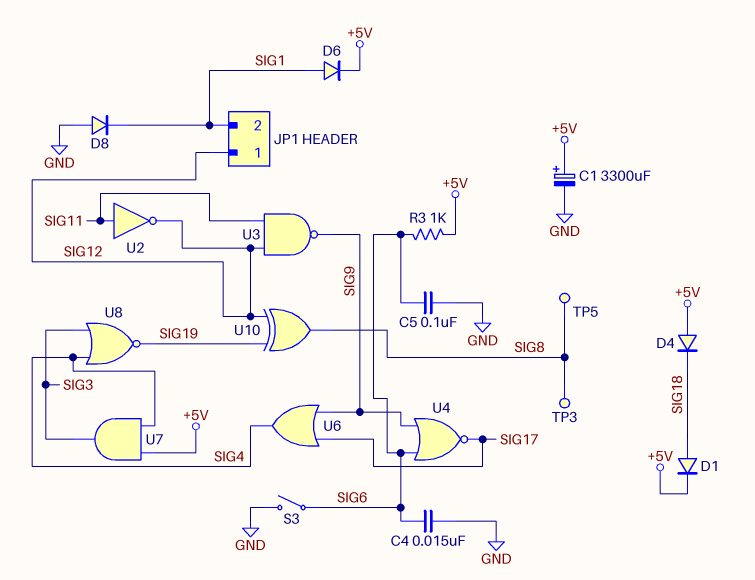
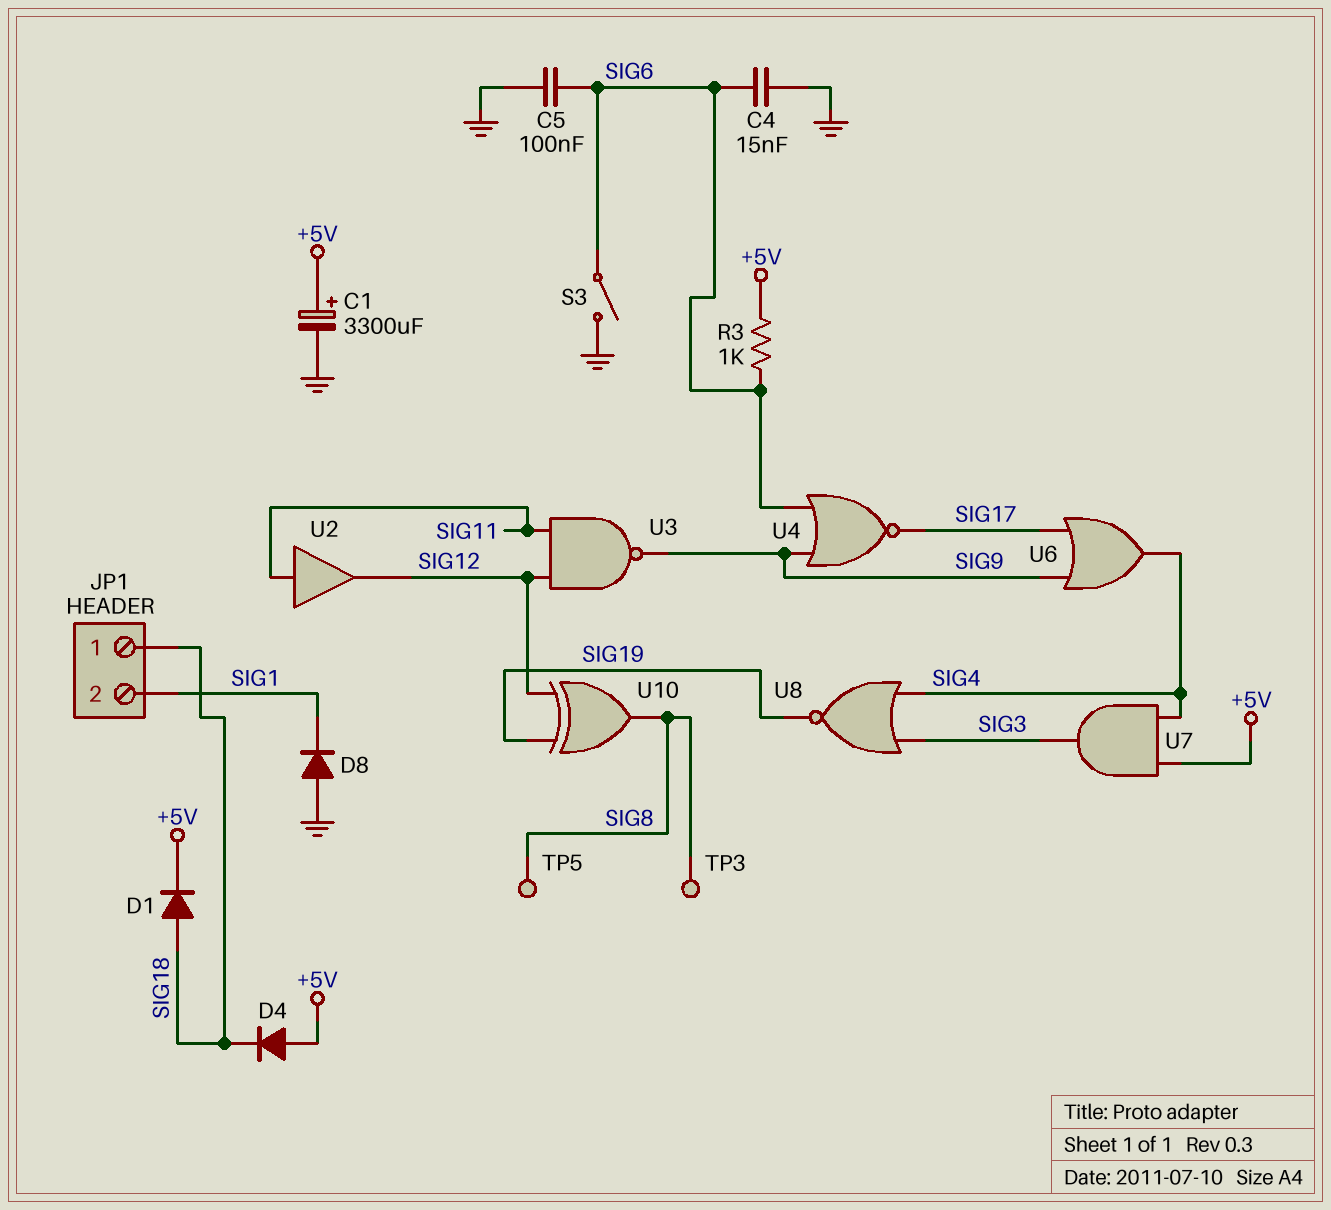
D6: diode (A SIG1, K +5V) -> none
JP1 pin 1: SIG12 -> SIG18
U2: NOT (in SIG11, out SIG12) -> buffer (in SIG11, out SIG12)

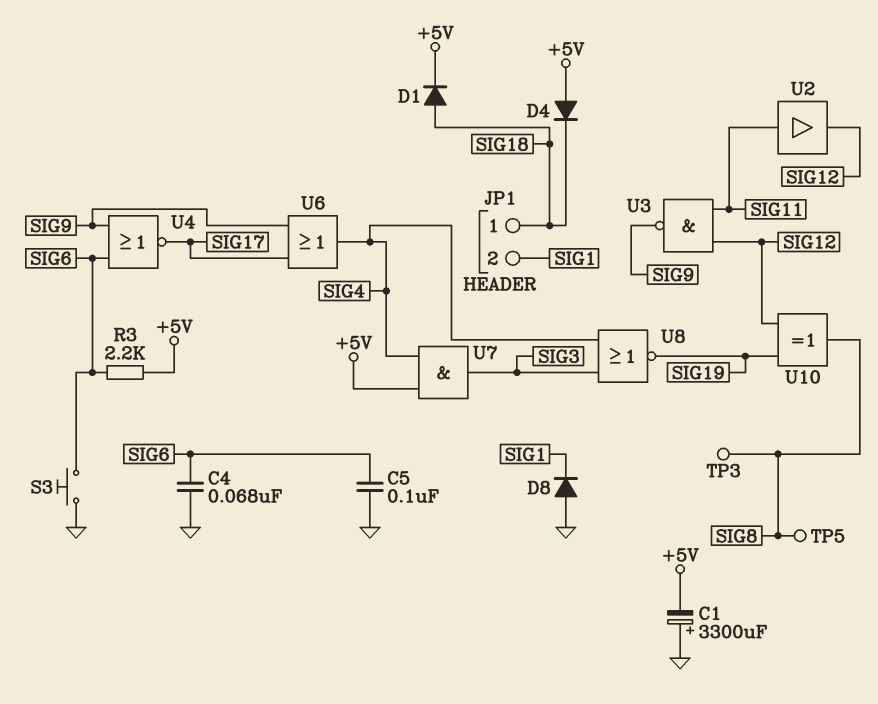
C1: 3300uF (plus +5V, minus GND) -> 3300uF (plus GND, minus +5V)
C4: 15nF (GND, SIG6) -> 68nF (GND, SIG6)
R3: 1k (+5V, SIG6) -> 2.2k (+5V, SIG6)
S3: switch (GND, SIG6) -> button (GND, SIG6)

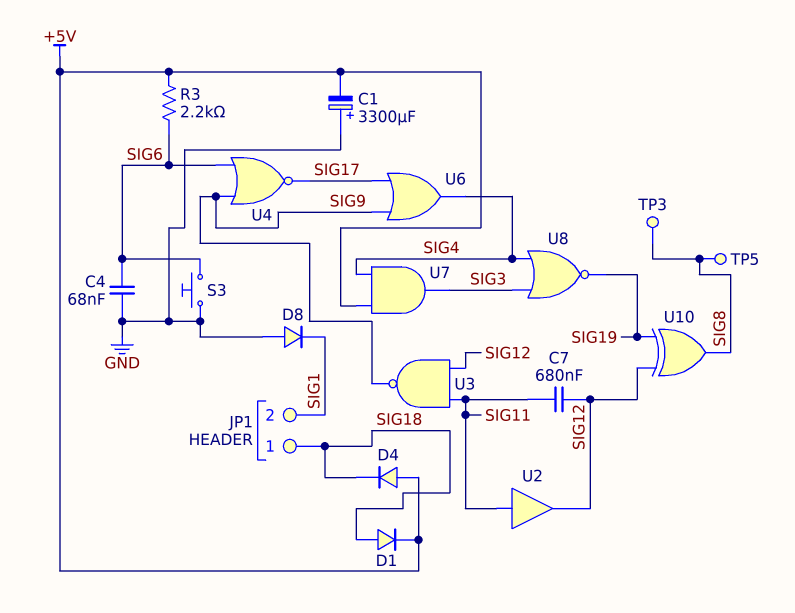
C5: 100nF (GND, SIG6) -> none
C7: none -> 680nF (SIG11, SIG12)

